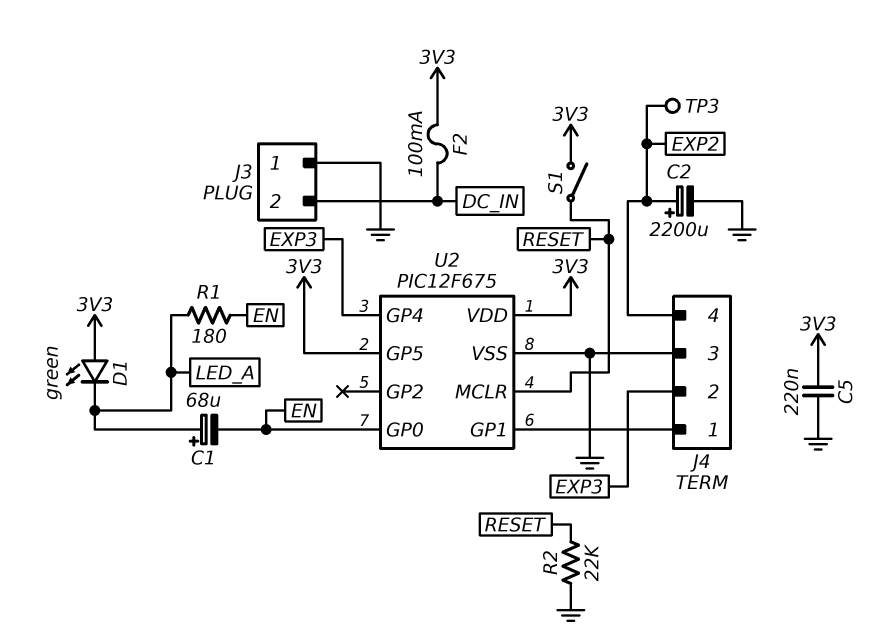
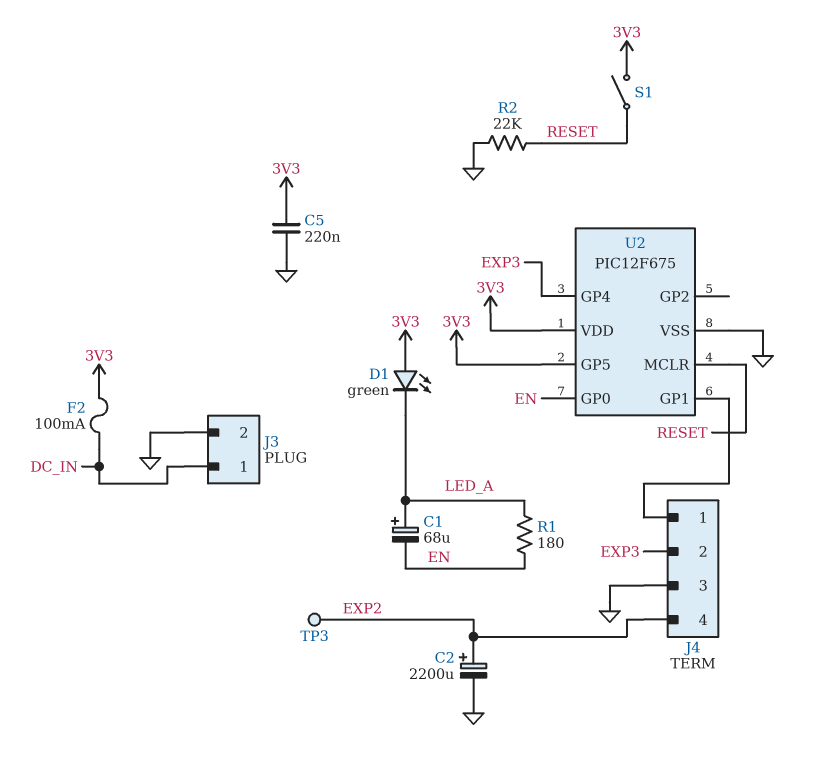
J3 pin 1: GND -> DC_IN
J3 pin 2: DC_IN -> GND

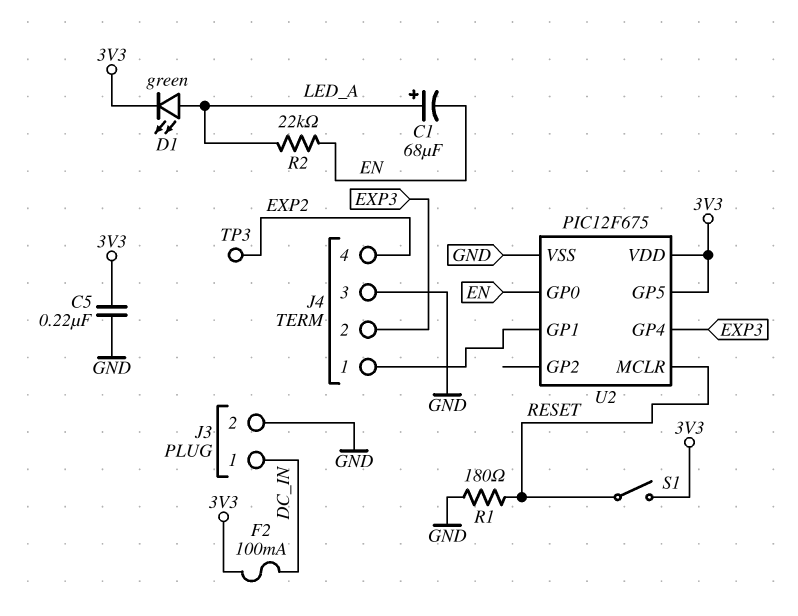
C2: 2200uF (plus EXP2, minus GND) -> none
D1: LED green (A 3V3, K LED_A) -> LED green (A LED_A, K 3V3)
R1: 180 (EN, LED_A) -> 180 (GND, RESET)
R2: 22k (GND, RESET) -> 22k (EN, LED_A)

